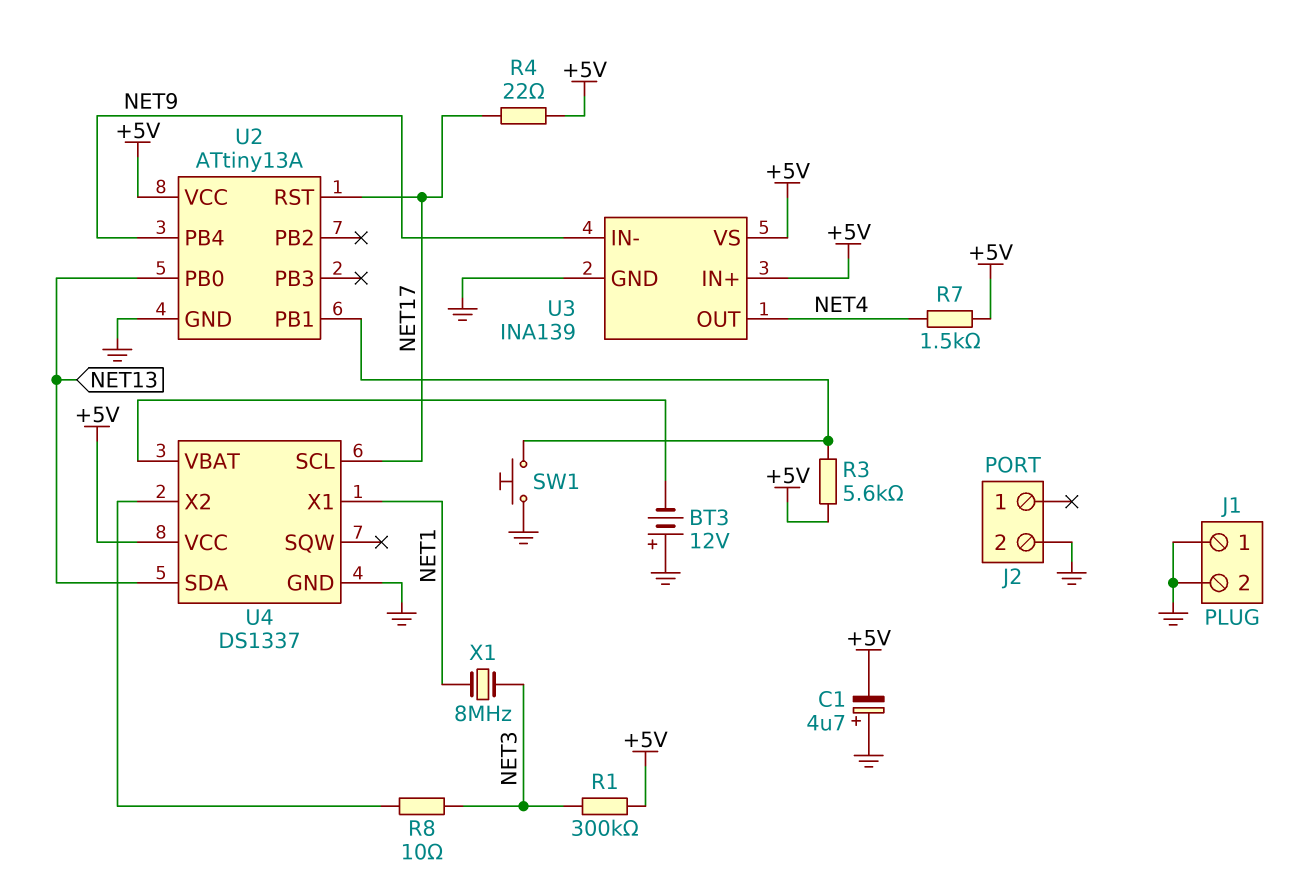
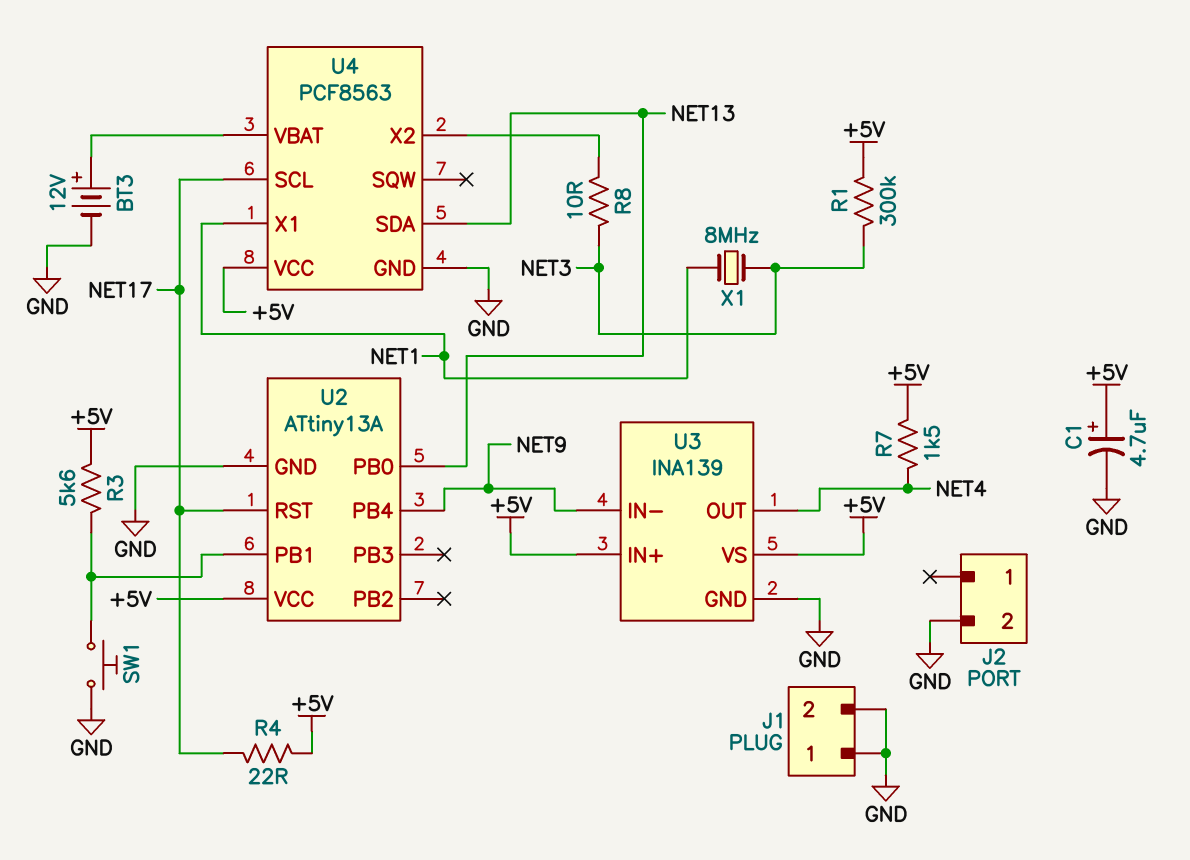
BT3: 12V (plus GND, minus U4/VBAT) -> 12V (plus U4/VBAT, minus GND)
C1: 4.7uF (plus GND, minus +5V) -> 4.7uF (plus +5V, minus GND)
U4: DS1337 -> PCF8563

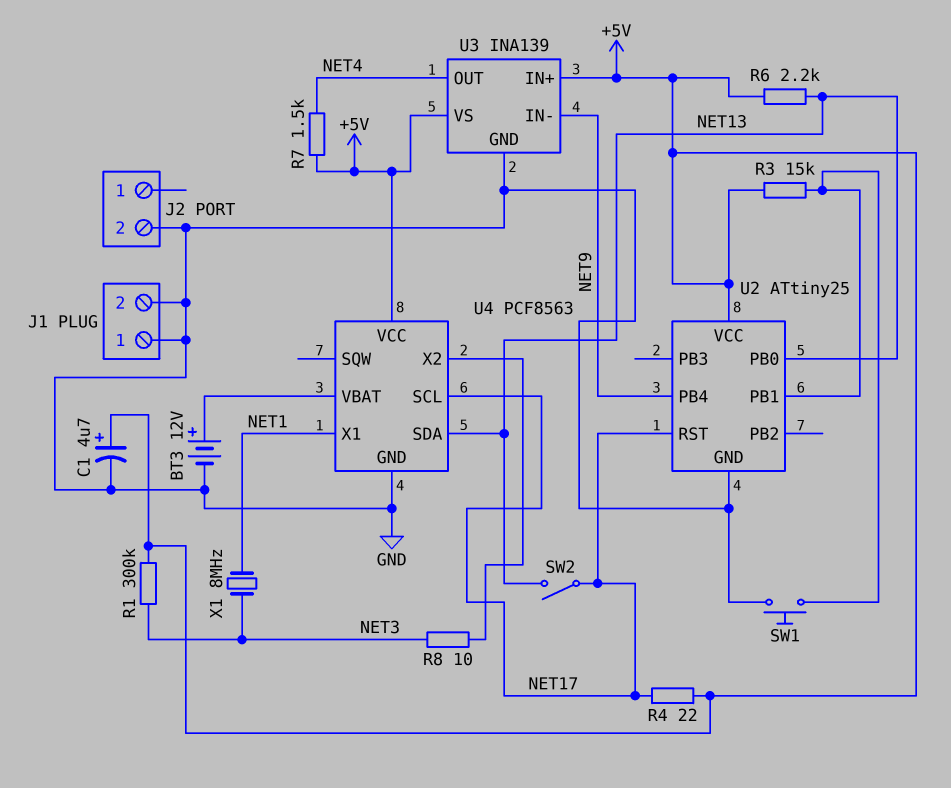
R3: 5.6k (+5V, U2/PB1) -> 15k (+5V, U2/PB1)
R6: none -> 2.2k (+5V, NET13)
SW2: none -> switch (NET13, NET17)
U2: ATtiny13A -> ATtiny25

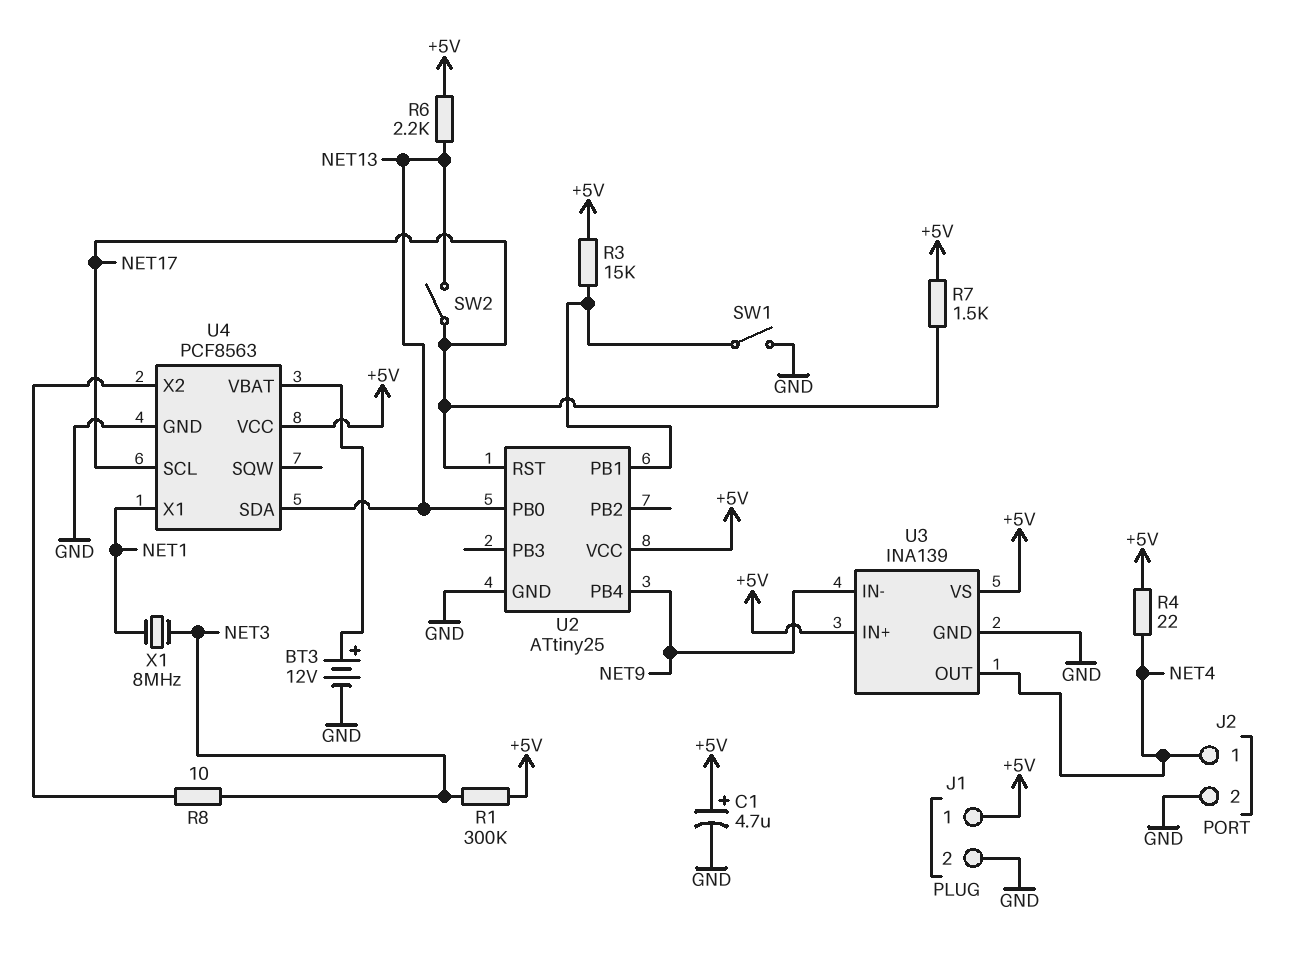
J1 pin 1: GND -> +5V
J2 pin 1: none -> NET4
R4: 22 (+5V, NET17) -> 22 (+5V, NET4)
R7: 1.5k (+5V, NET4) -> 1.5k (+5V, NET17)
SW1: button (GND, U2/PB1) -> switch (GND, U2/PB1)

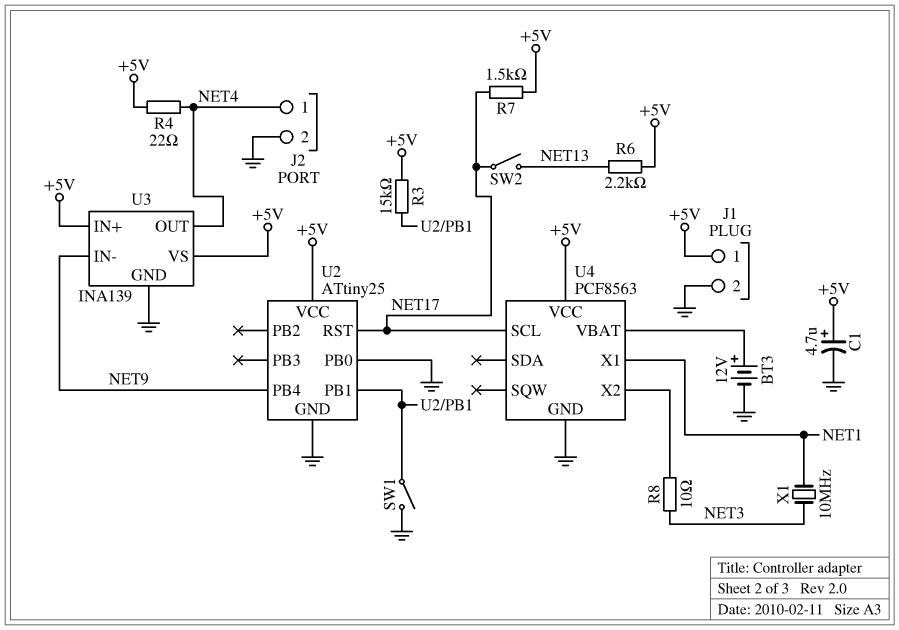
R1: 300k (+5V, NET3) -> none
U2 pin PB0: NET13 -> GND
U4 pin SDA: NET13 -> none
X1: 8MHz (NET1, NET3) -> 10MHz (NET1, NET3)

